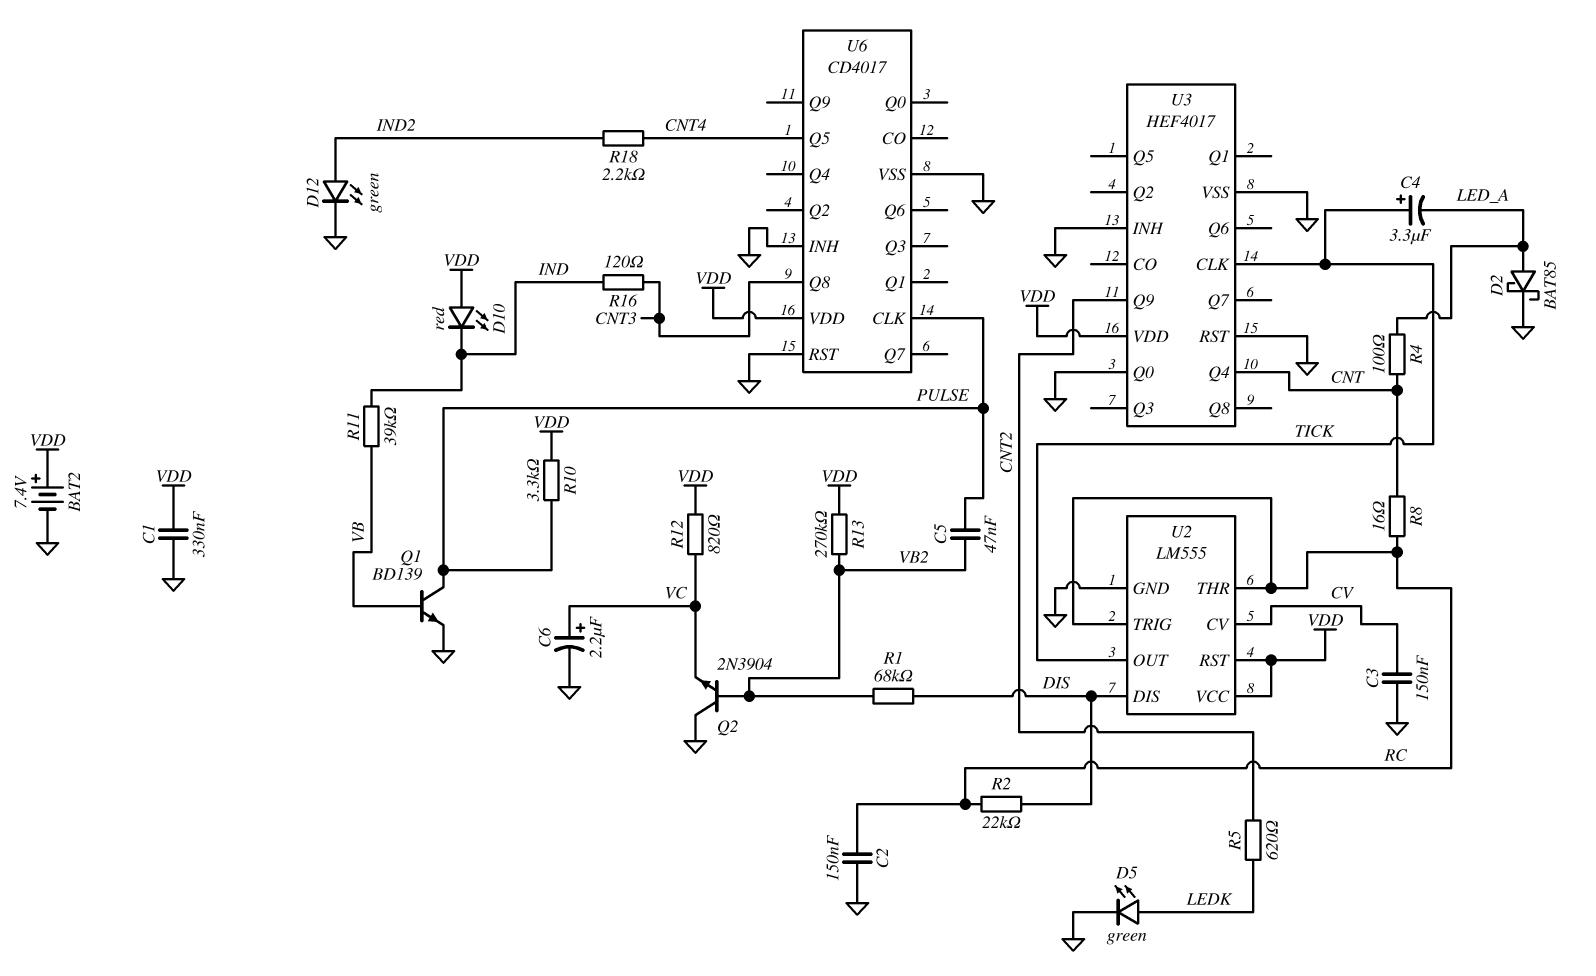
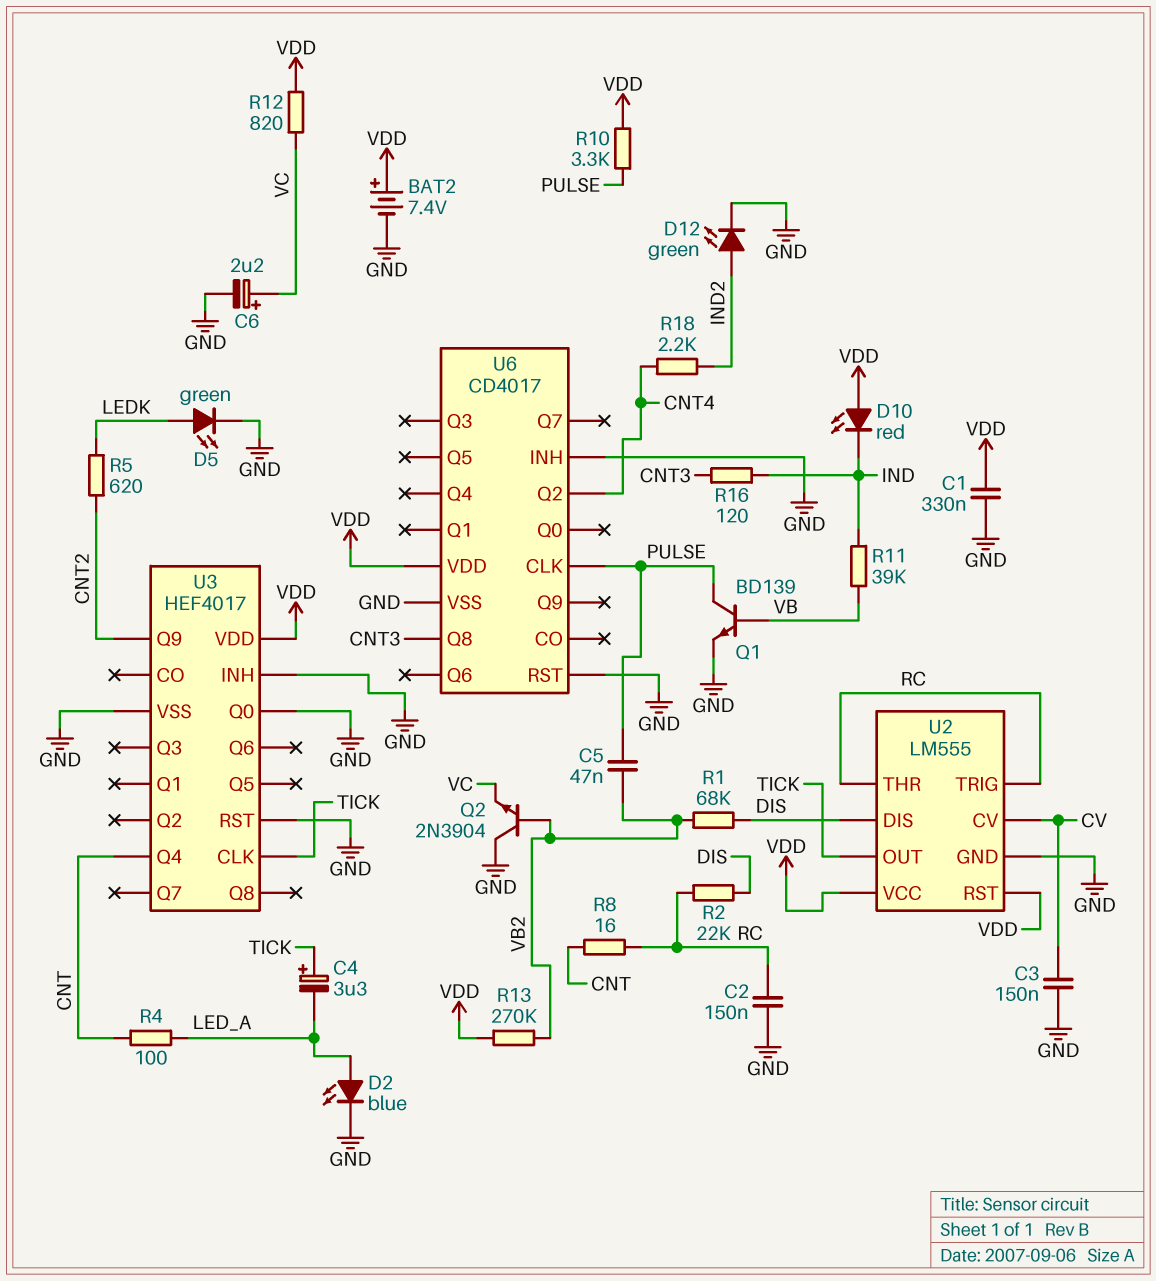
D2: schottky BAT85 (A LED_A, K GND) -> LED blue (A LED_A, K GND)
U6 pin Q2: none -> CNT4
U6 pin Q5: CNT4 -> none

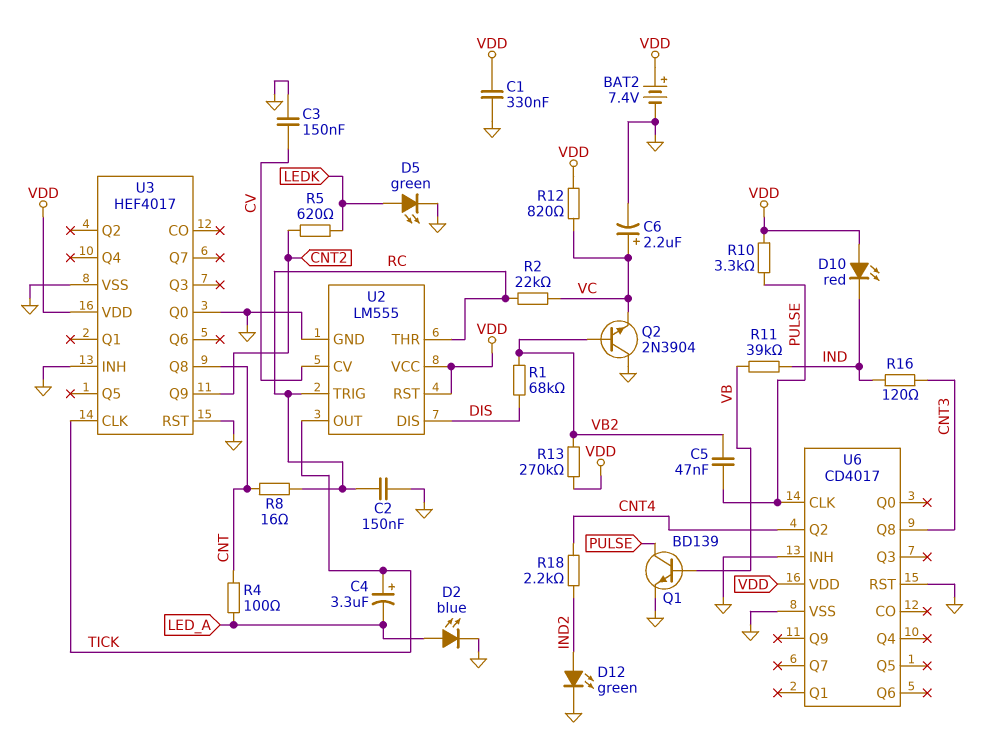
R2: 22k (DIS, RC) -> 22k (RC, VC)
U3 pin Q4: CNT -> none
U3 pin Q8: none -> CNT

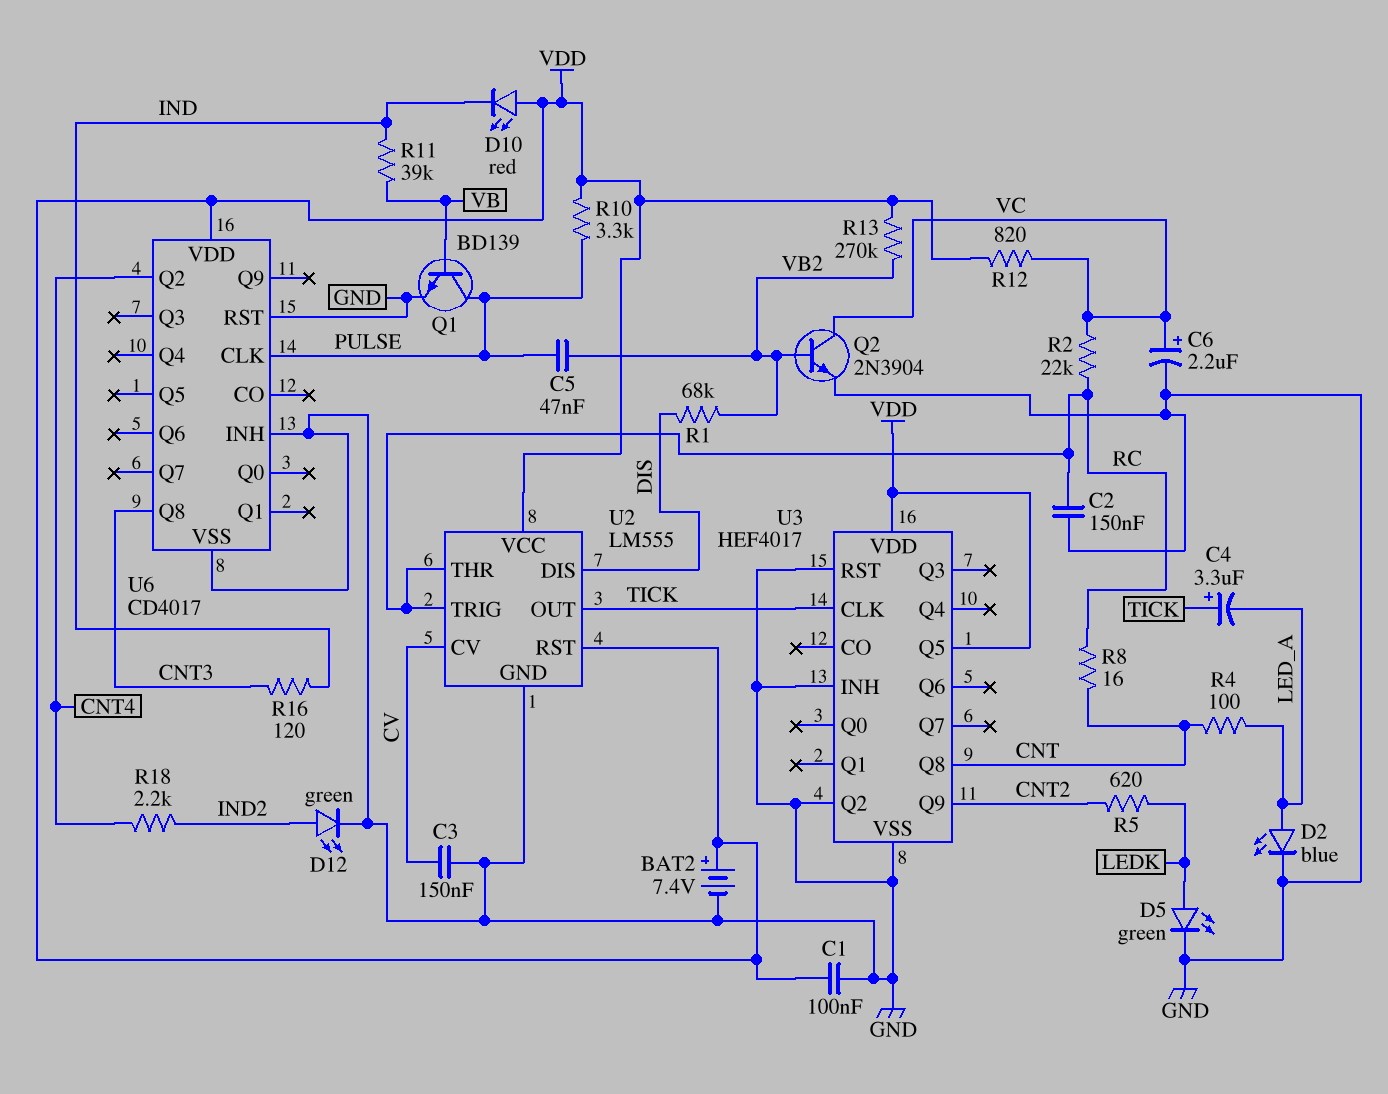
C1: 330nF (GND, VDD) -> 100nF (GND, VDD)
Q2: NPN 2N3904 (B VB2, C GND, E VC) -> NPN 2N3904 (B VB2, C VC, E GND)
U3 pin Q0: GND -> none
U3 pin Q2: none -> GND
U3 pin Q5: none -> VDD

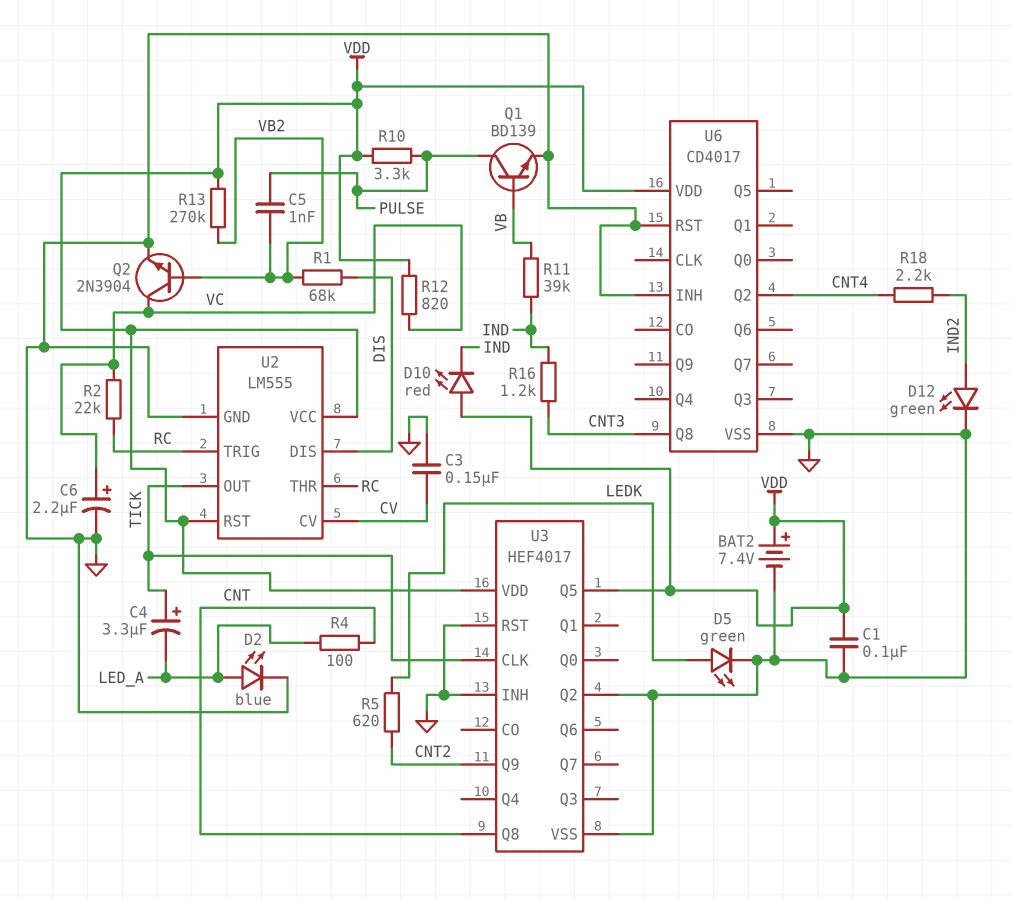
C2: 150nF (GND, RC) -> none
C5: 47nF (PULSE, VB2) -> 1nF (PULSE, VB2)
R8: 16 (CNT, RC) -> none
R16: 120 (CNT3, IND) -> 1.2k (CNT3, IND)
U6 pin CLK: PULSE -> none

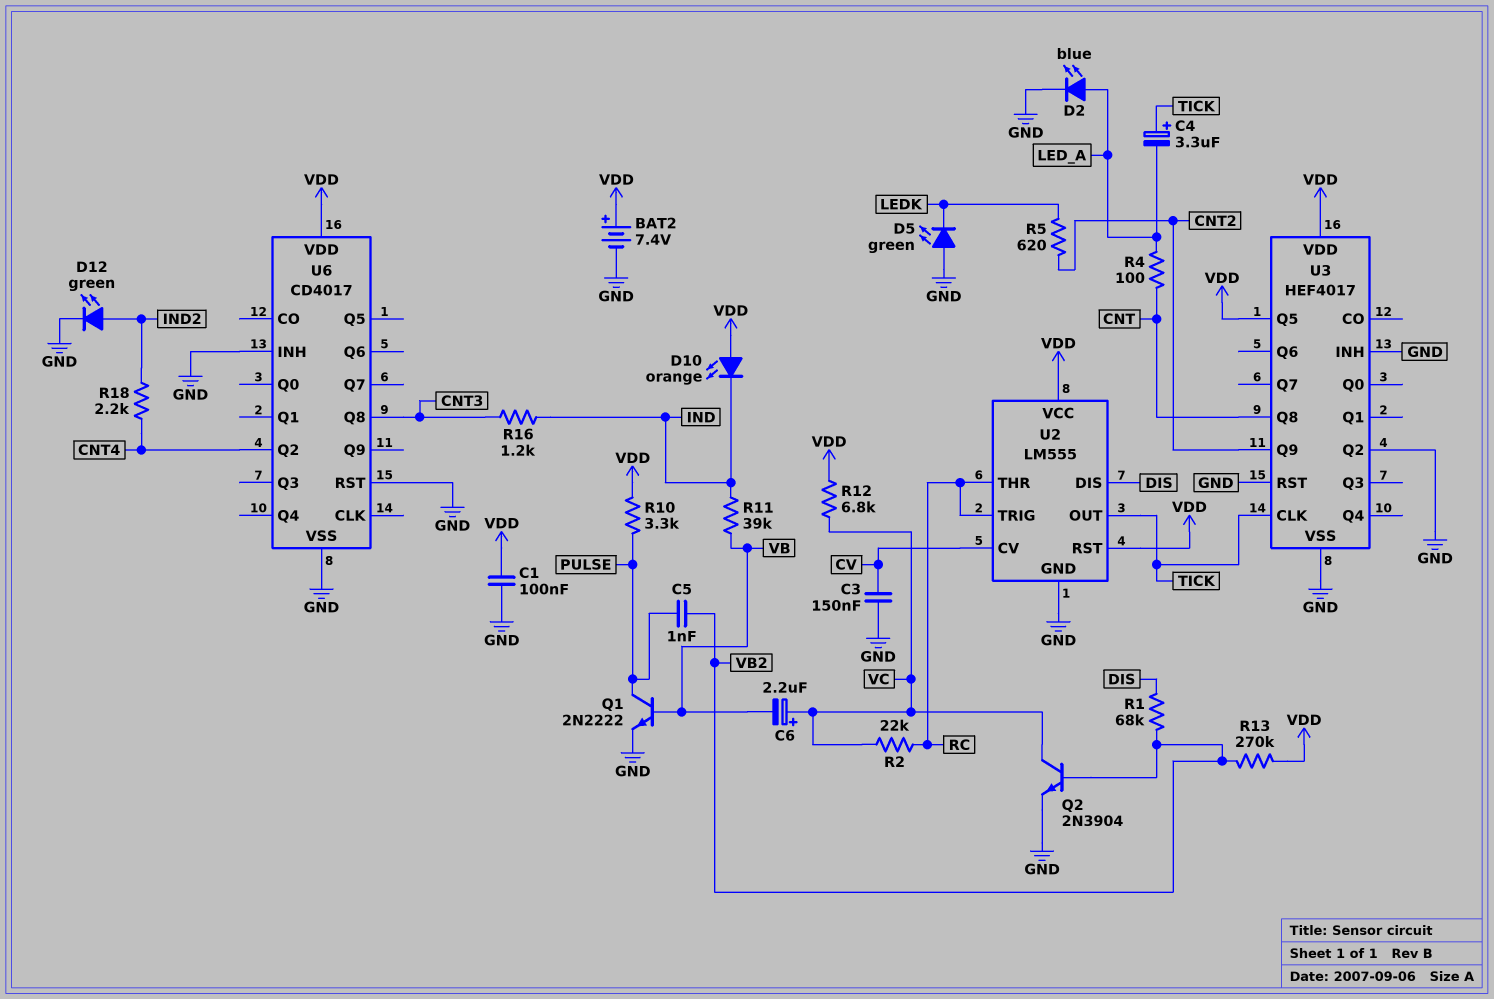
C6: 2.2uF (plus VC, minus GND) -> 2.2uF (plus VC, minus VB)
D5: LED green (A LEDK, K GND) -> LED green (A GND, K LEDK)
D10: LED red (A VDD, K IND) -> LED orange (A VDD, K IND)
Q1: NPN BD139 (B VB, C PULSE, E GND) -> NPN 2N2222 (B VB, C PULSE, E GND)
R12: 820 (VC, VDD) -> 6.8k (VC, VDD)

